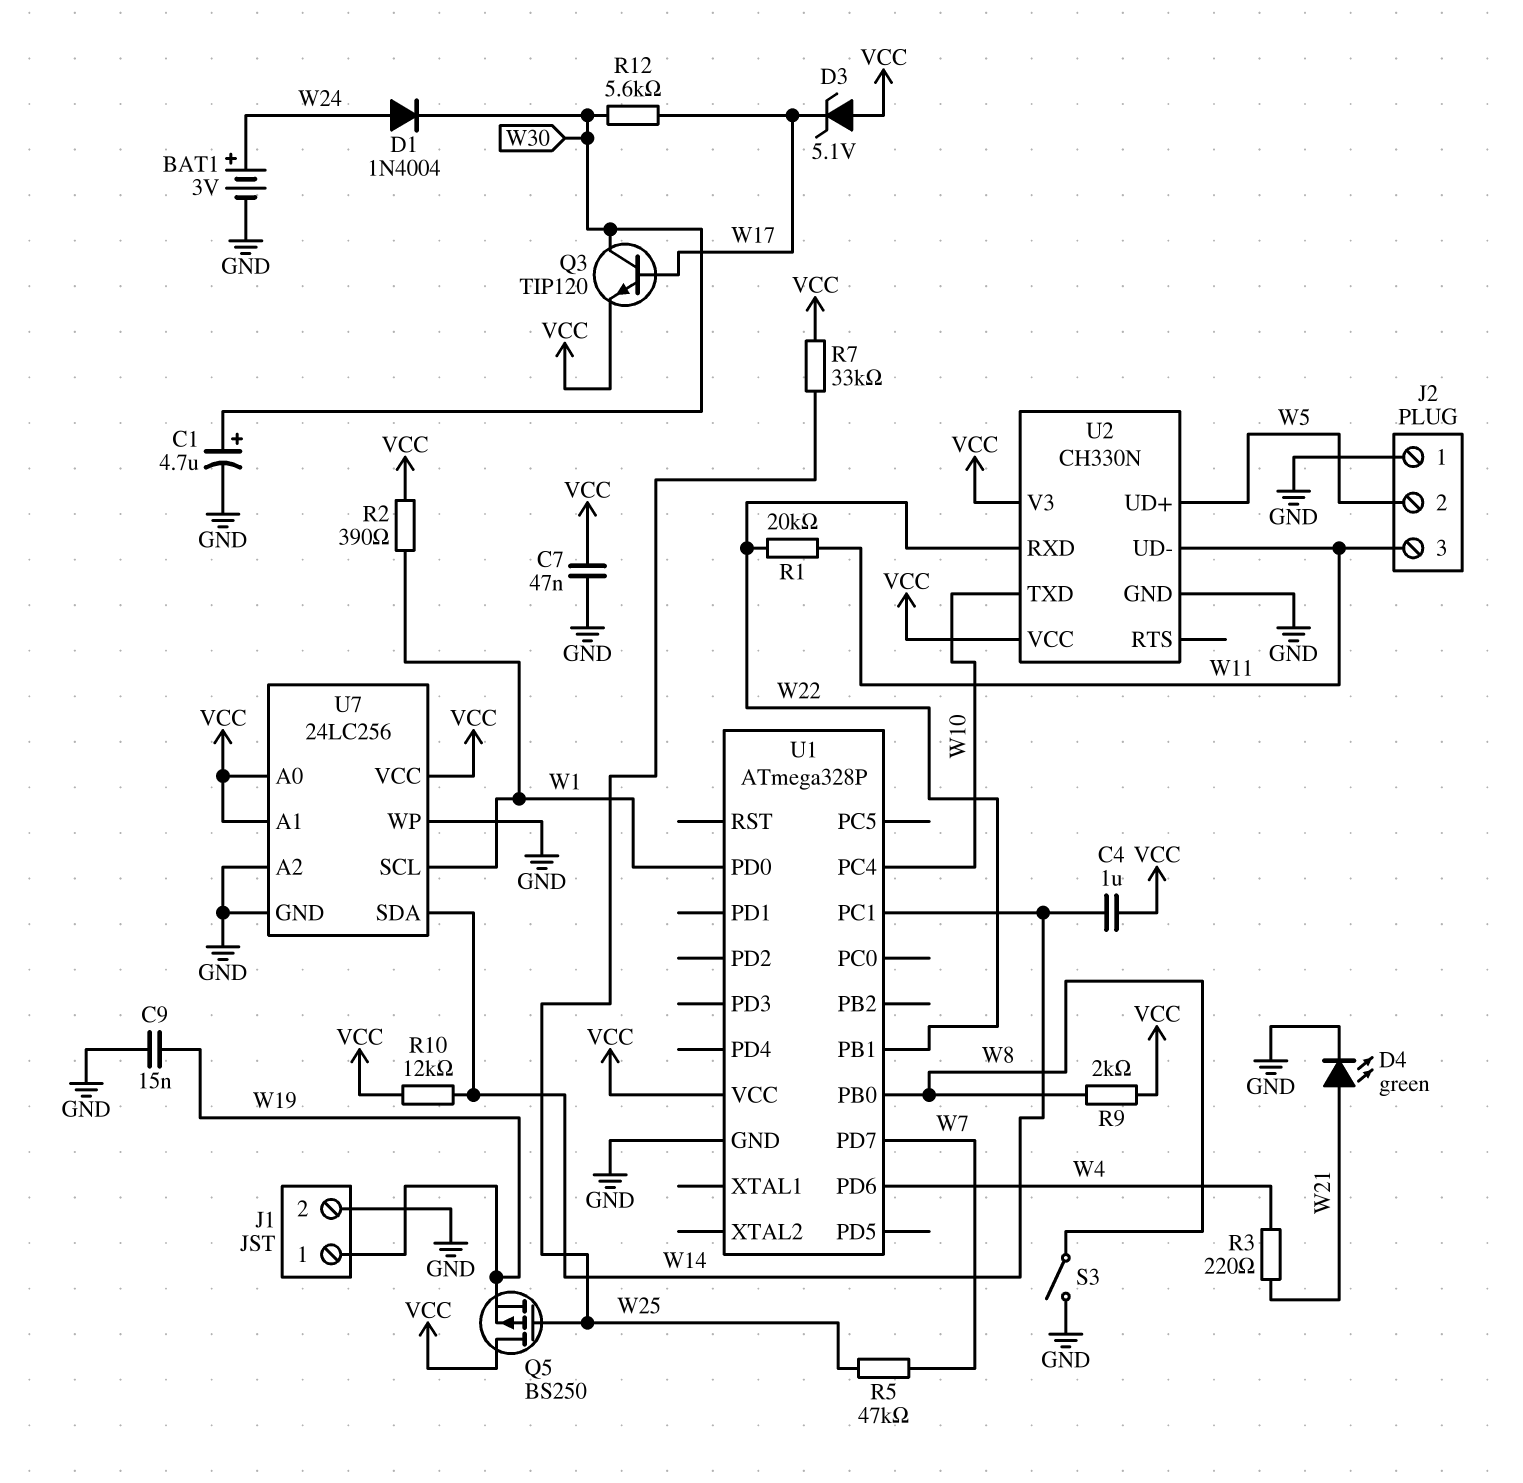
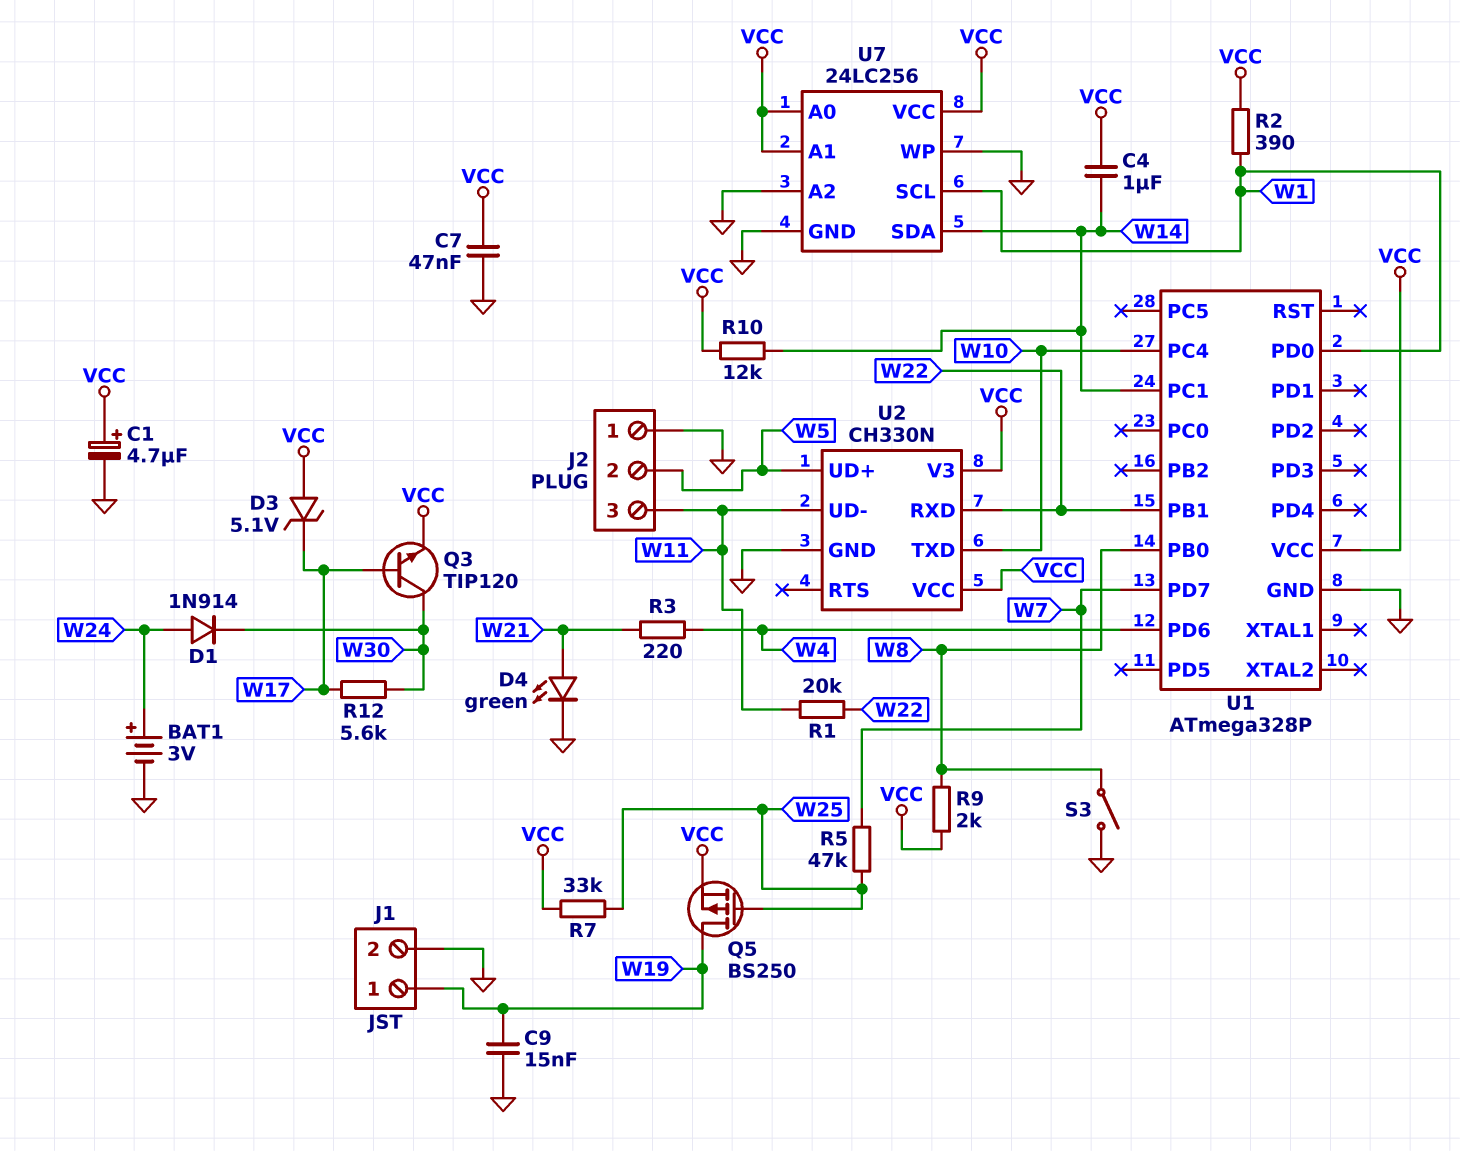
C1: 4.7uF (plus W30, minus GND) -> 4.7uF (plus VCC, minus GND)
D1: diode 1N4004 (A W24, K W30) -> diode 1N914 (A W24, K W30)
Q5: PMOS BS250 (G W25, D VCC, S W19) -> PMOS BS250 (G W25, D W19, S VCC)

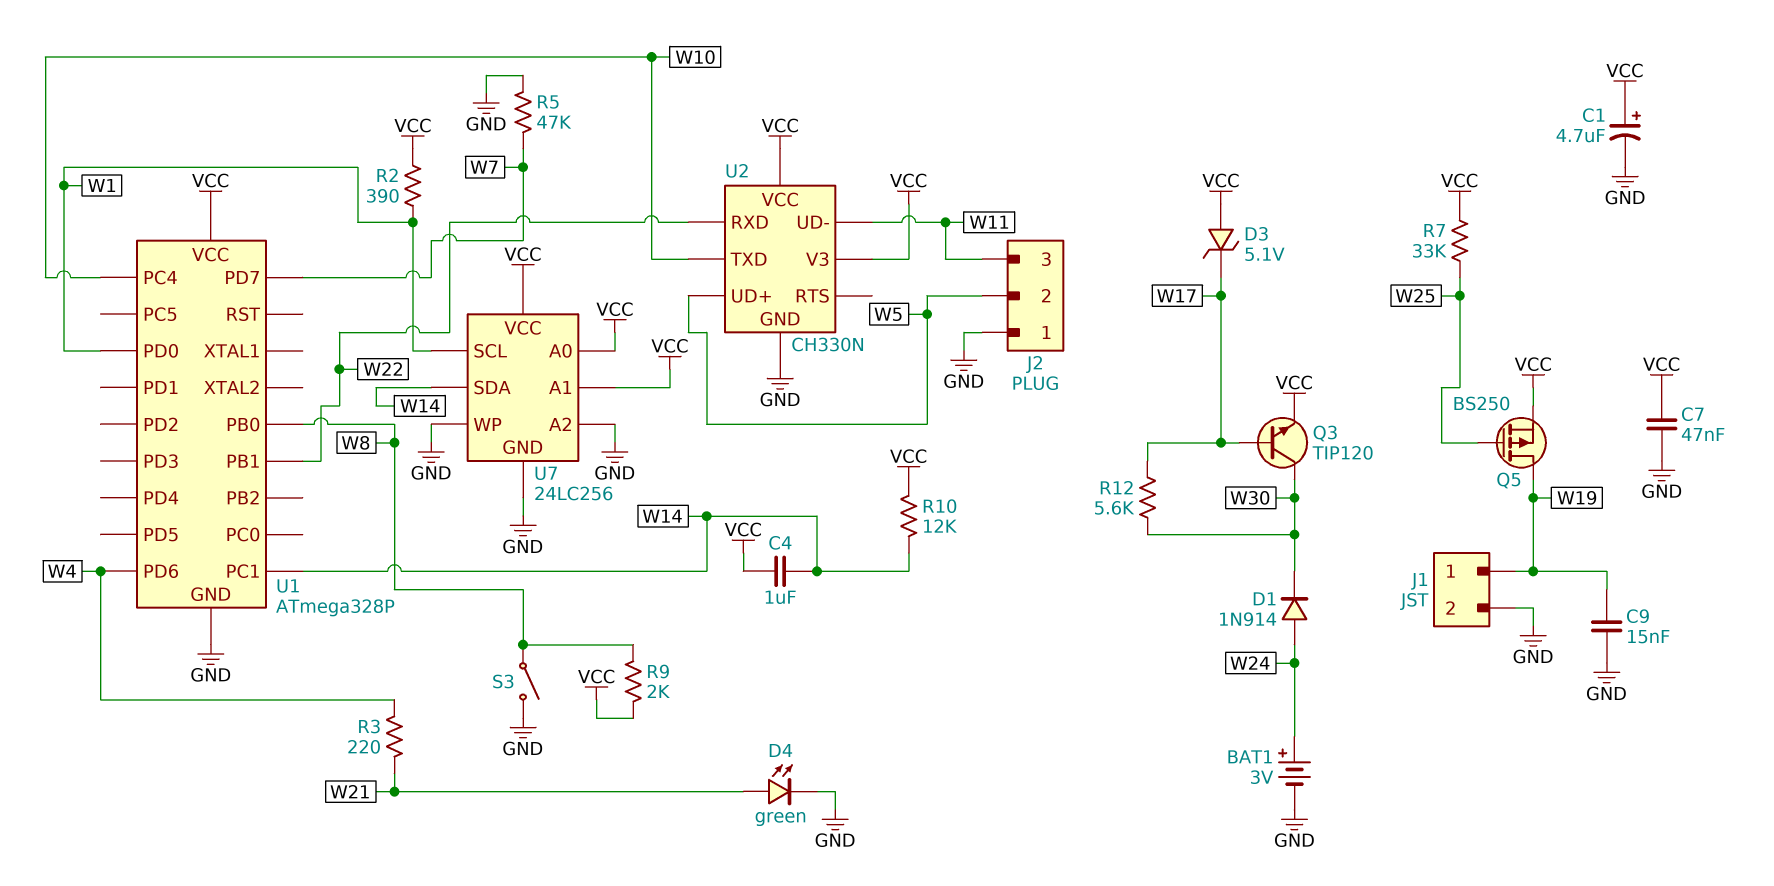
R1: 20k (W11, W22) -> none
R5: 47k (W7, W25) -> 47k (GND, W7)

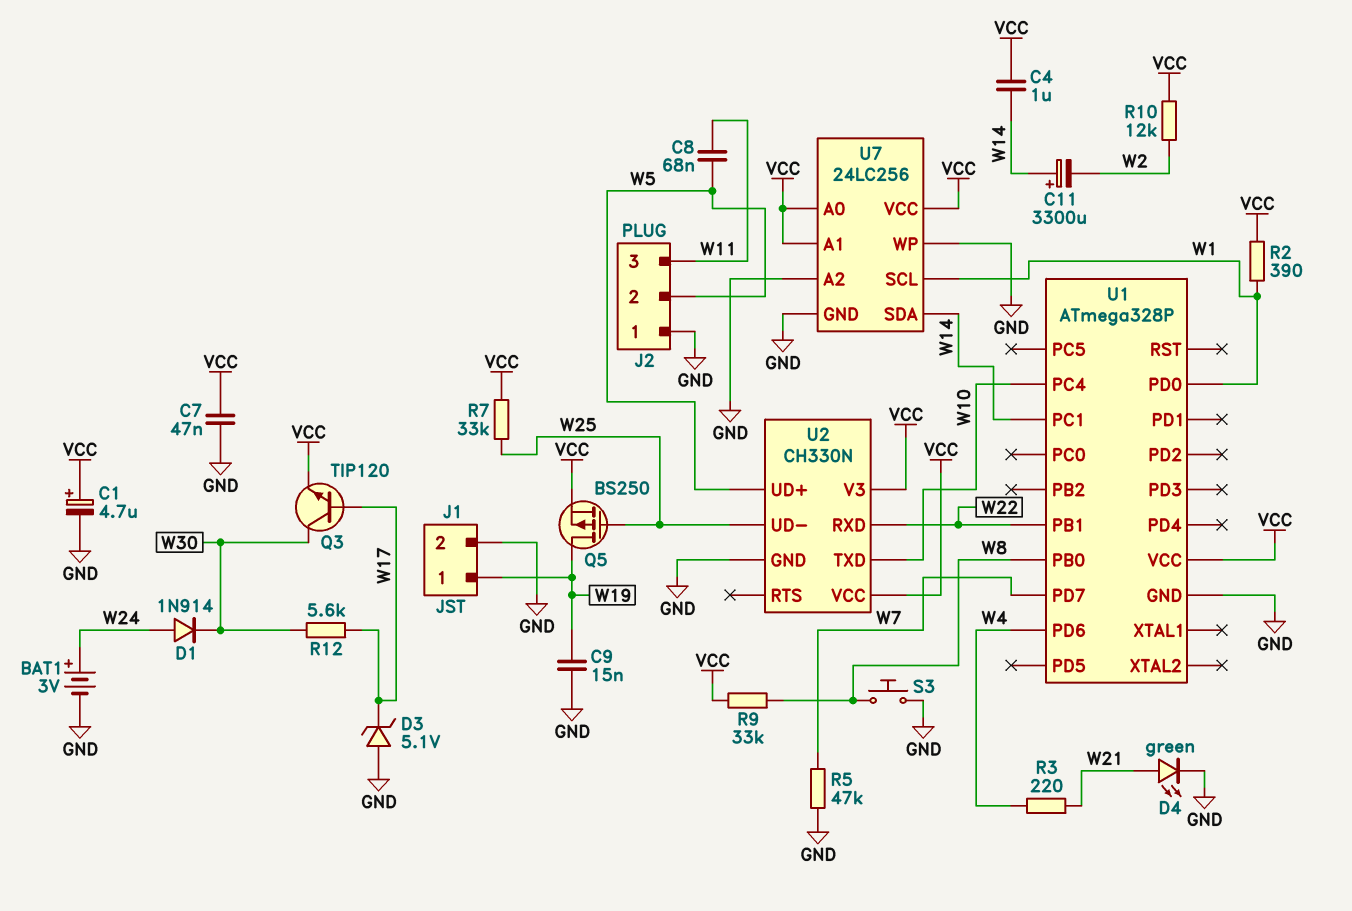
C8: none -> 68nF (W5, W11)
C11: none -> 3300uF (plus W14, minus W2)
D3: zener 5.1V (A VCC, K W17) -> zener 5.1V (A GND, K W17)
R9: 2k (VCC, W8) -> 33k (VCC, W8)
R10: 12k (VCC, W14) -> 12k (VCC, W2)
S3: switch (GND, W8) -> button (GND, W8)
U2 pin UD-: W11 -> W25

